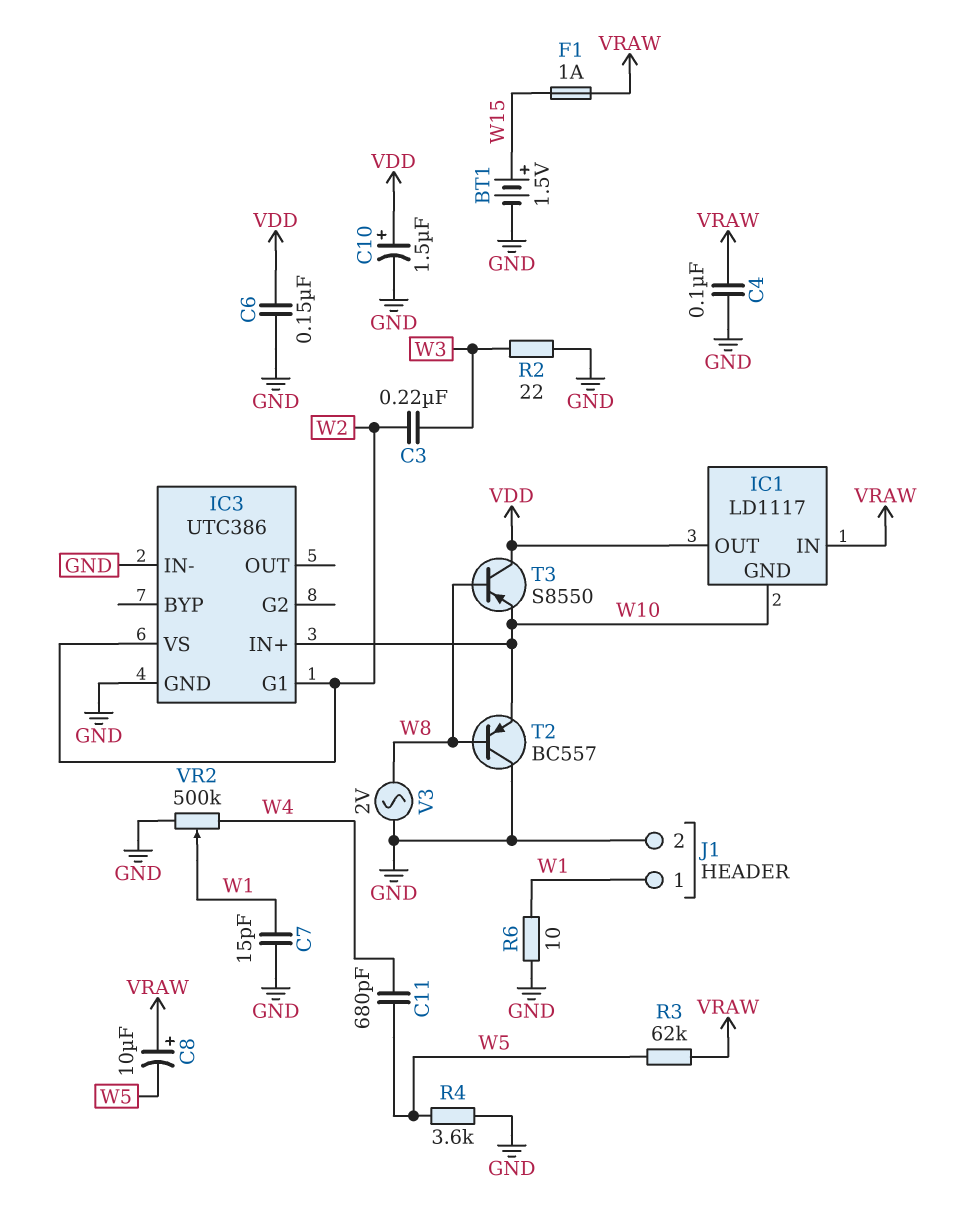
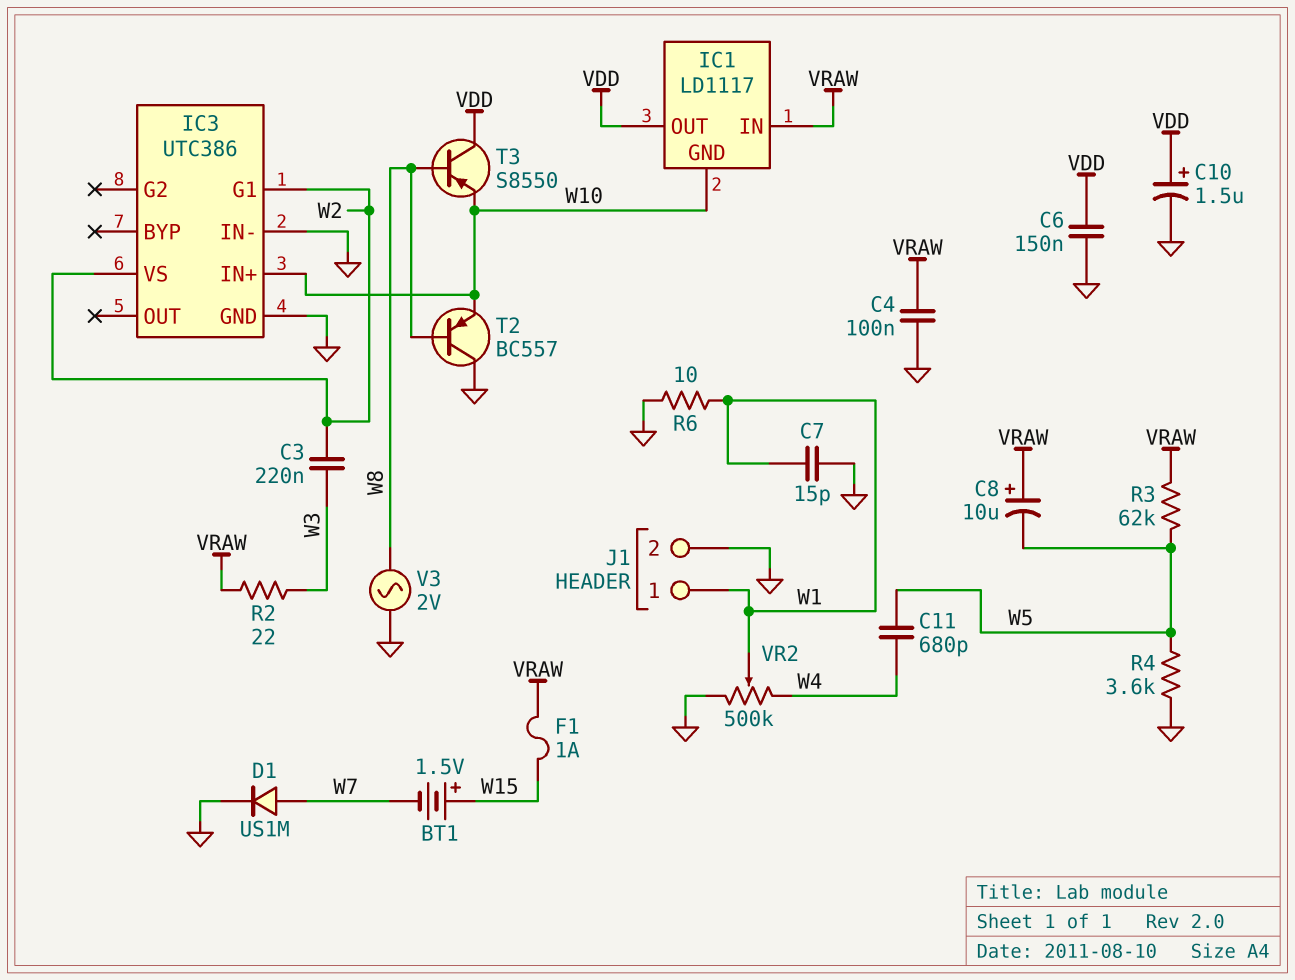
BT1: 1.5V (plus W15, minus GND) -> 1.5V (plus W15, minus W7)
D1: none -> diode US1M (A W7, K GND)
R2: 22 (GND, W3) -> 22 (VRAW, W3)

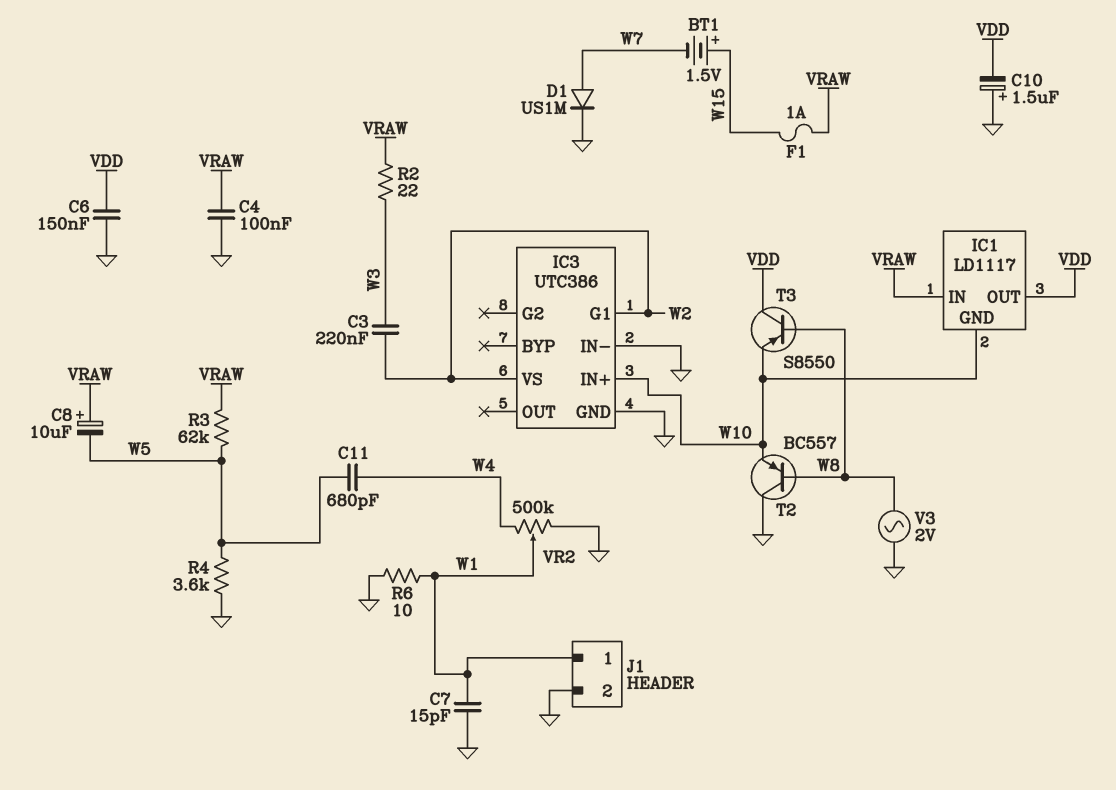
C10: 1.5uF (plus VDD, minus GND) -> 1.5uF (plus GND, minus VDD)

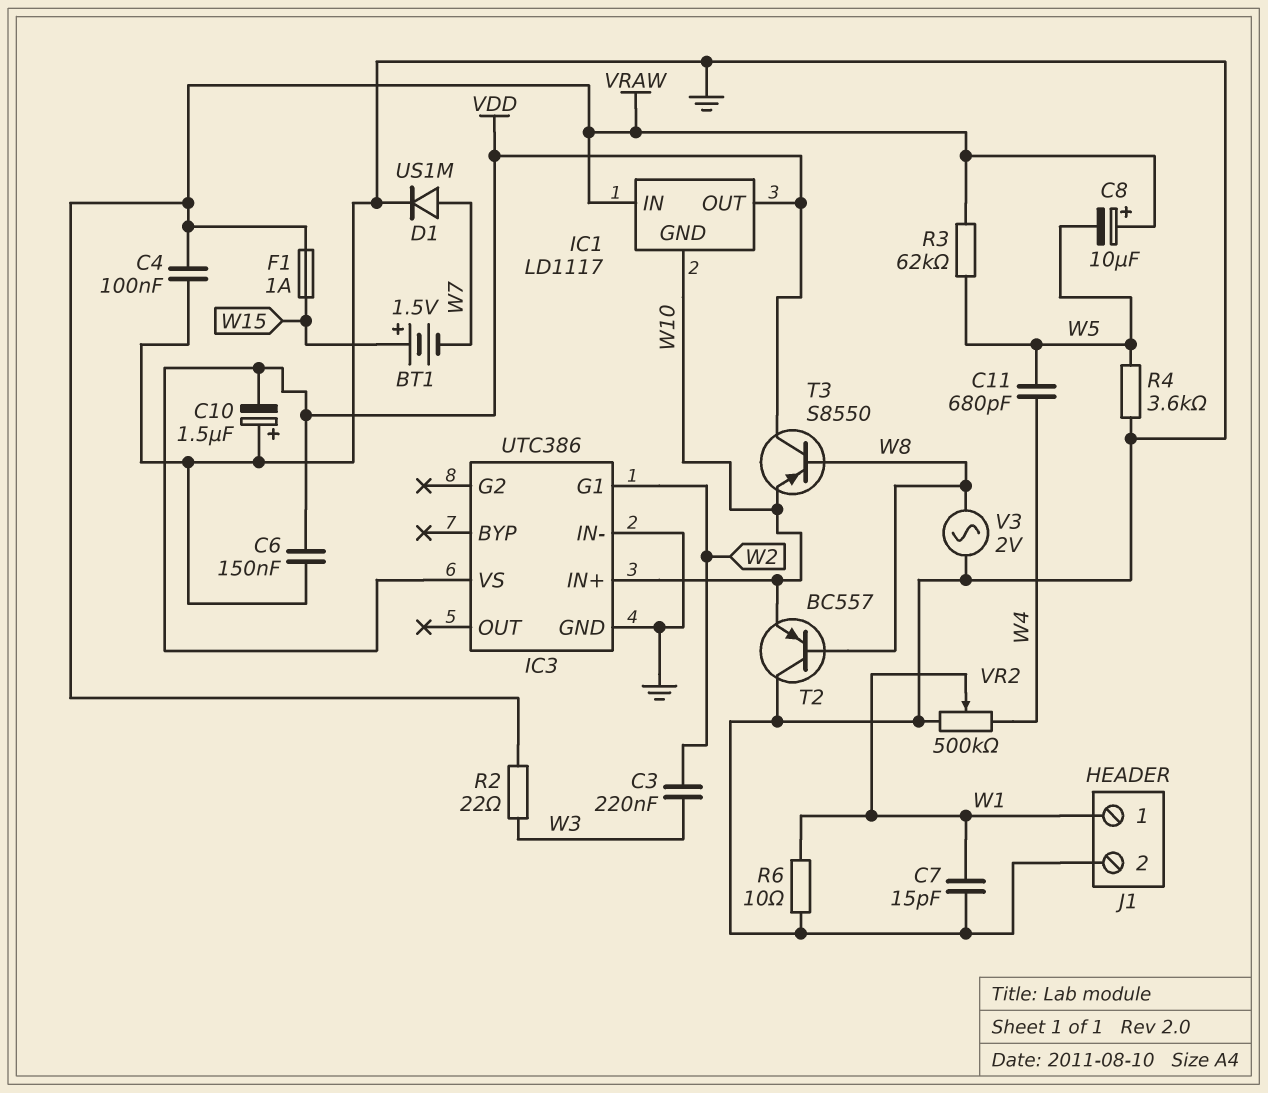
IC3 pin VS: W2 -> VDD

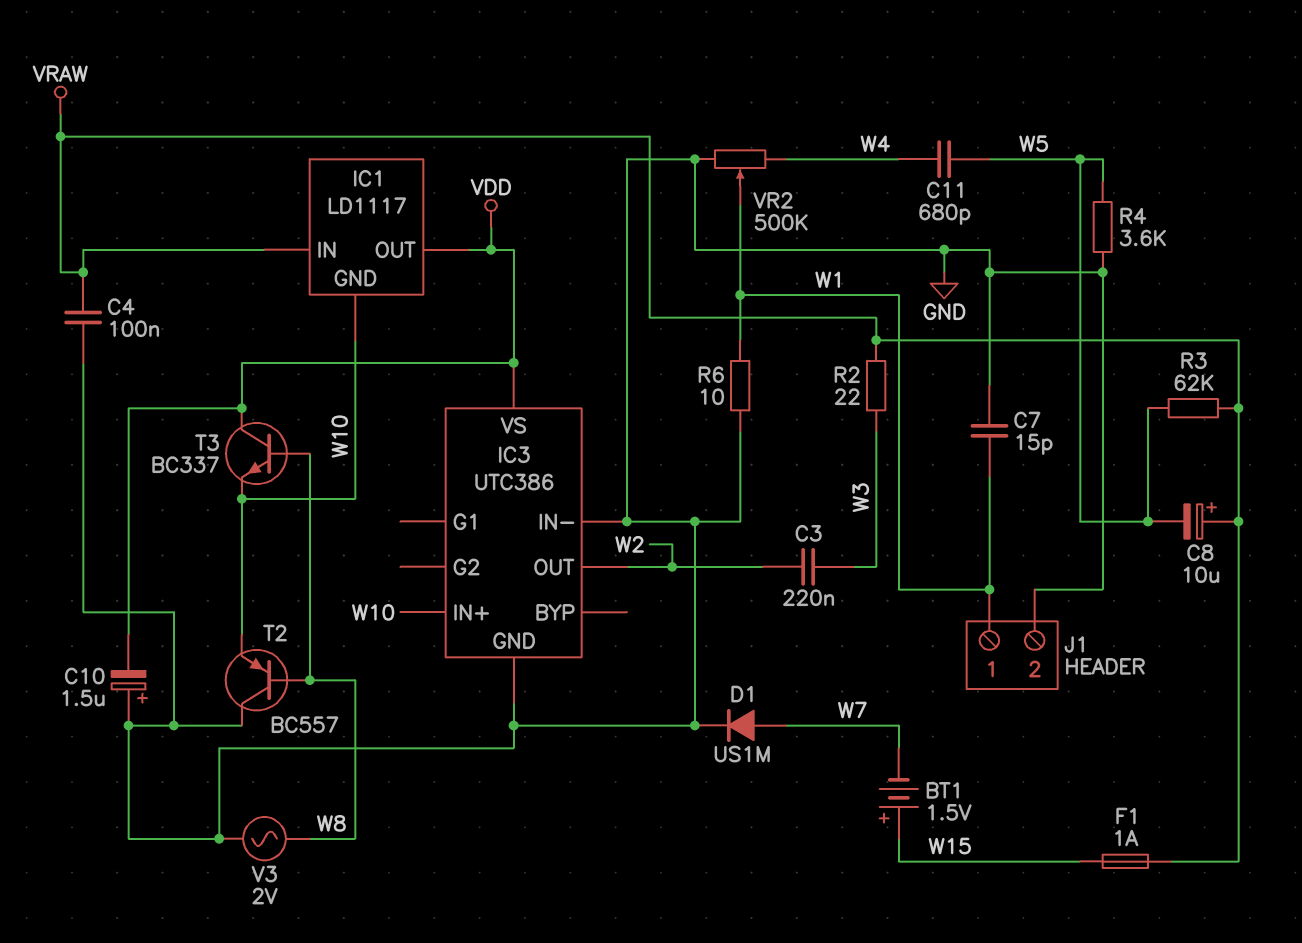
C6: 150nF (GND, VDD) -> none
IC3 pin G1: W2 -> none
IC3 pin OUT: none -> W2
T3: PNP S8550 (B W8, C VDD, E W10) -> NPN BC337 (B W8, C VDD, E W10)

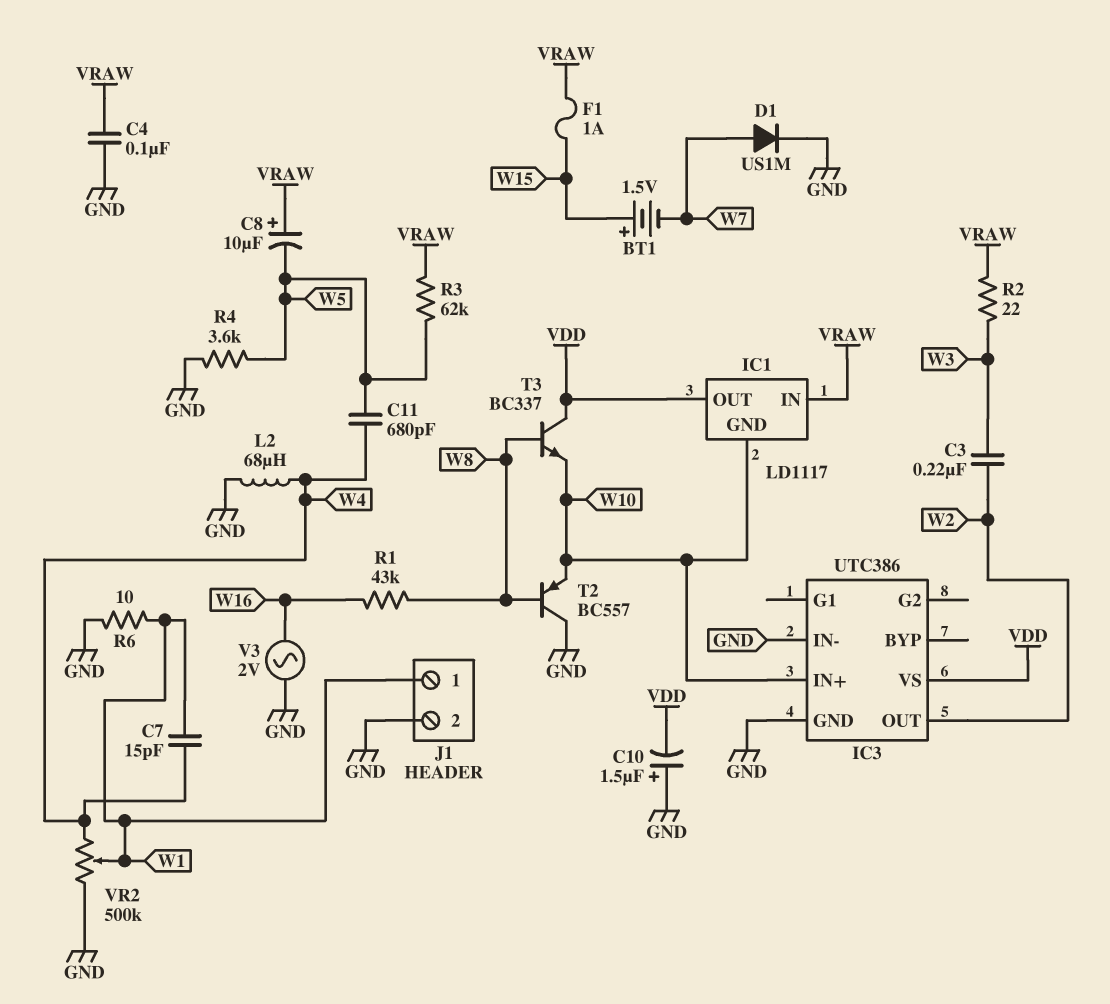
C7: 15pF (GND, W1) -> 15pF (W1, W4)
L2: none -> 68uH (GND, W4)
R1: none -> 43k (W8, W16)
V3: AC 2V (GND, W8) -> AC 2V (GND, W16)

